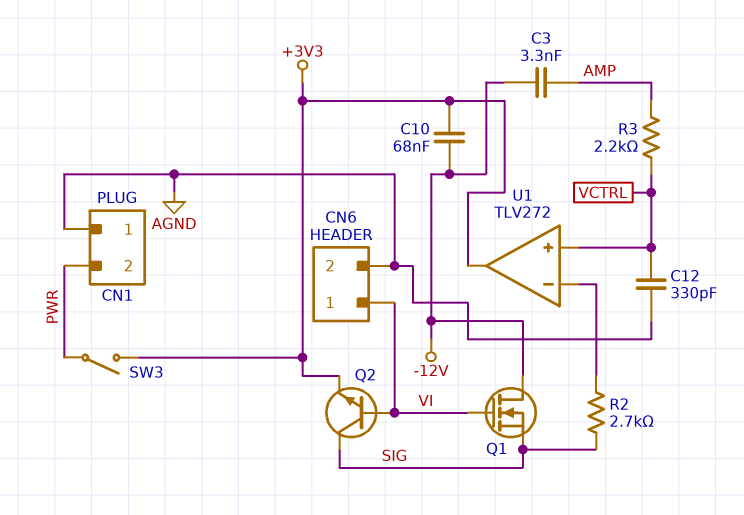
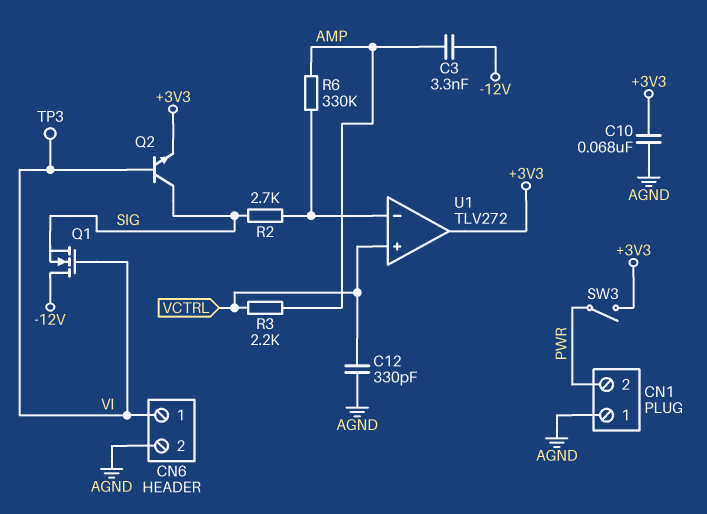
C10: 68nF (+3V3, -12V) -> 68nF (+3V3, AGND)
R6: none -> 330k (AMP, U1/in-)
TP3: none -> test point (VI)

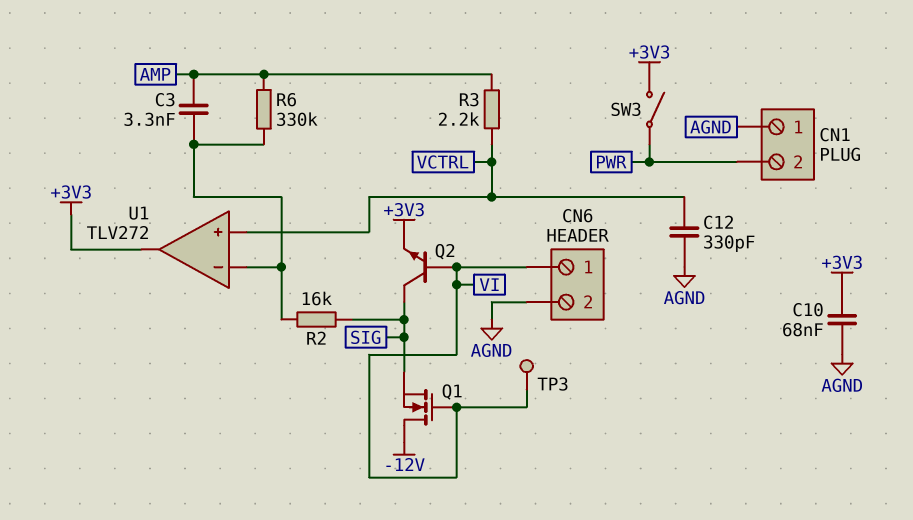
C3: 3.3nF (-12V, AMP) -> 3.3nF (AMP, U1/in-)
R2: 2.7k (SIG, U1/in-) -> 16k (SIG, U1/in-)

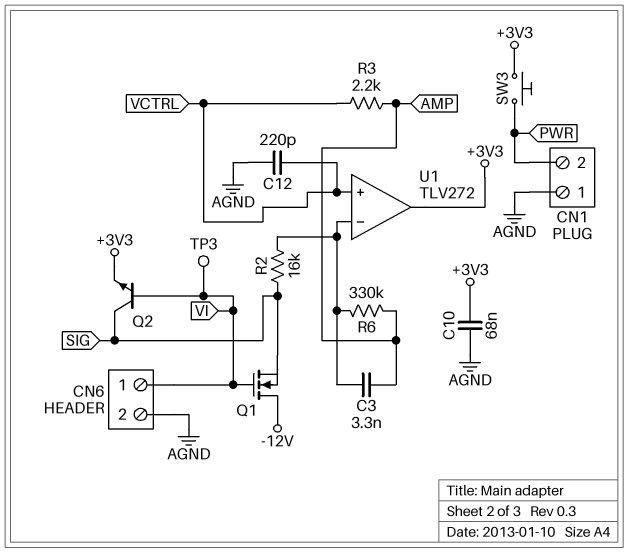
C12: 330pF (AGND, VCTRL) -> 220pF (AGND, VCTRL)
SW3: switch (+3V3, PWR) -> button (+3V3, PWR)

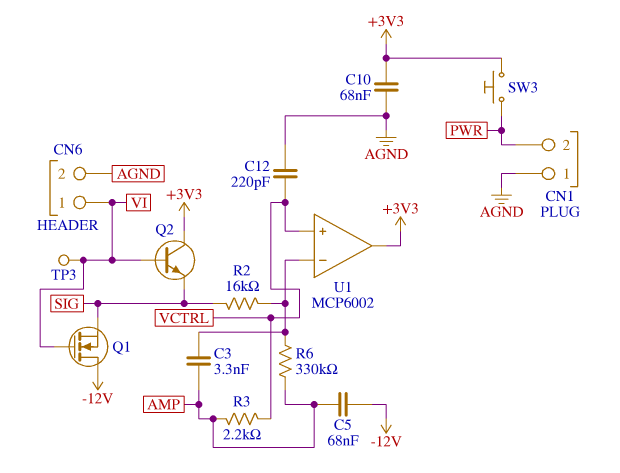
C5: none -> 68nF (-12V, AMP)
Q2: NPN (B VI, C SIG, E +3V3) -> NPN (B VI, C +3V3, E SIG)
U1: TLV272 -> MCP6002

